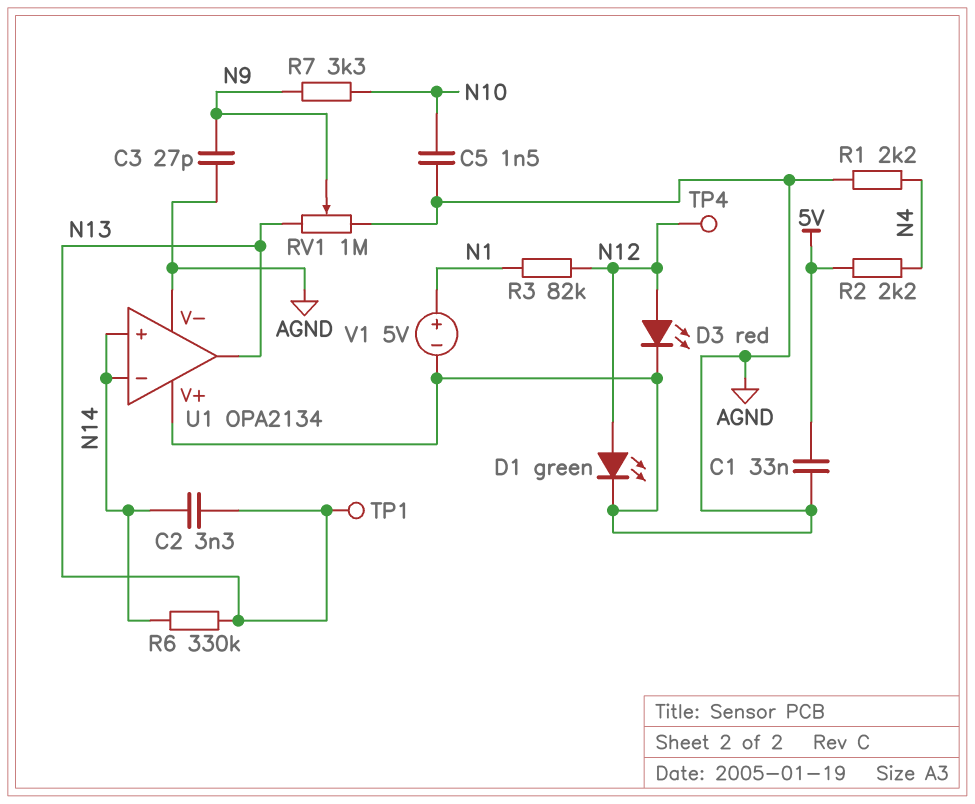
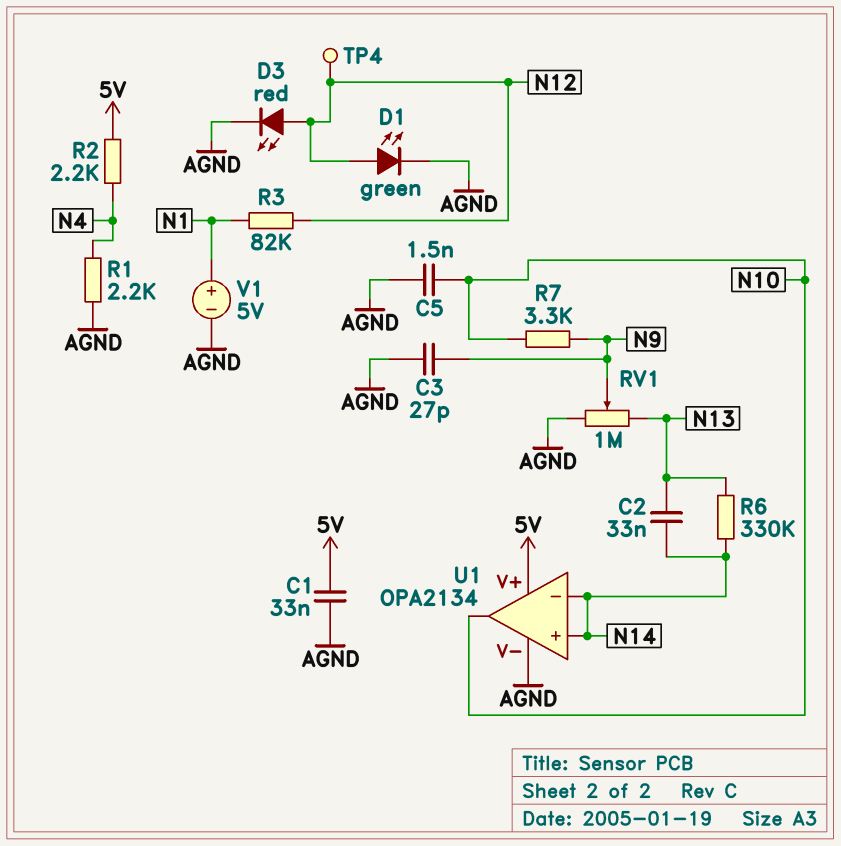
C2: 3.3nF (N13, N14) -> 33nF (N13, N14)
TP1: test point (N13) -> none
U1 pin V+: AGND -> 5V
U1 pin out: N13 -> N10

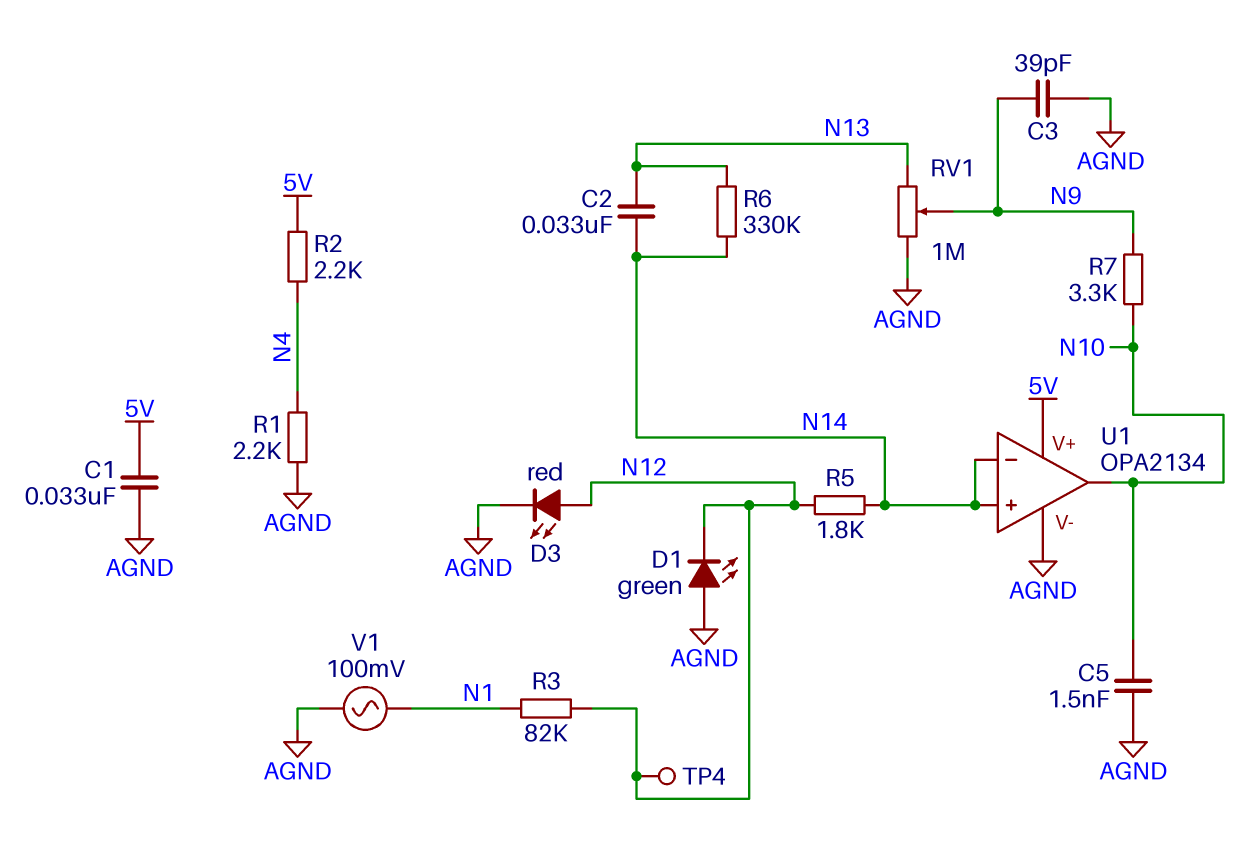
C3: 27pF (AGND, N9) -> 39pF (AGND, N9)
D1: LED green (A N12, K AGND) -> LED green (A AGND, K N12)
R5: none -> 1.8k (N12, N14)
V1: 5V (plus N1, minus AGND) -> AC 100mV (AGND, N1)

